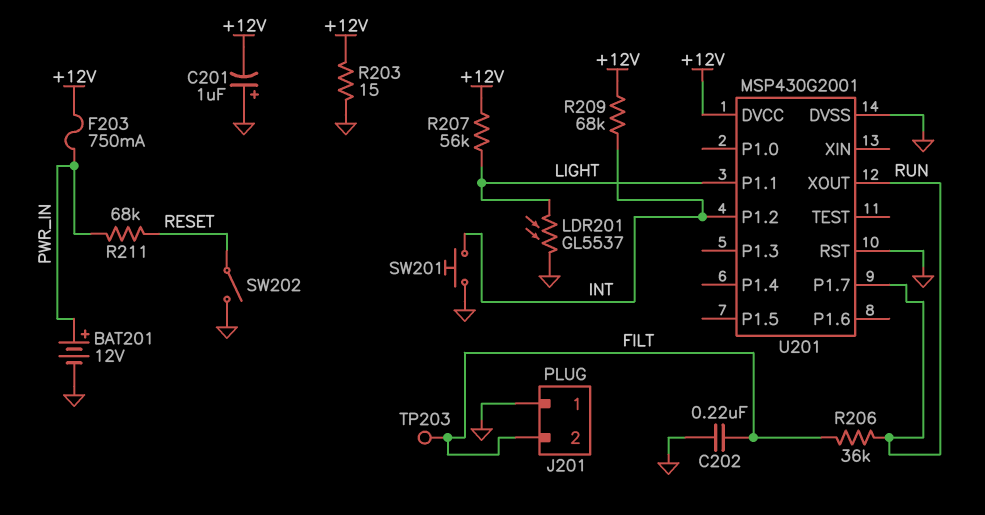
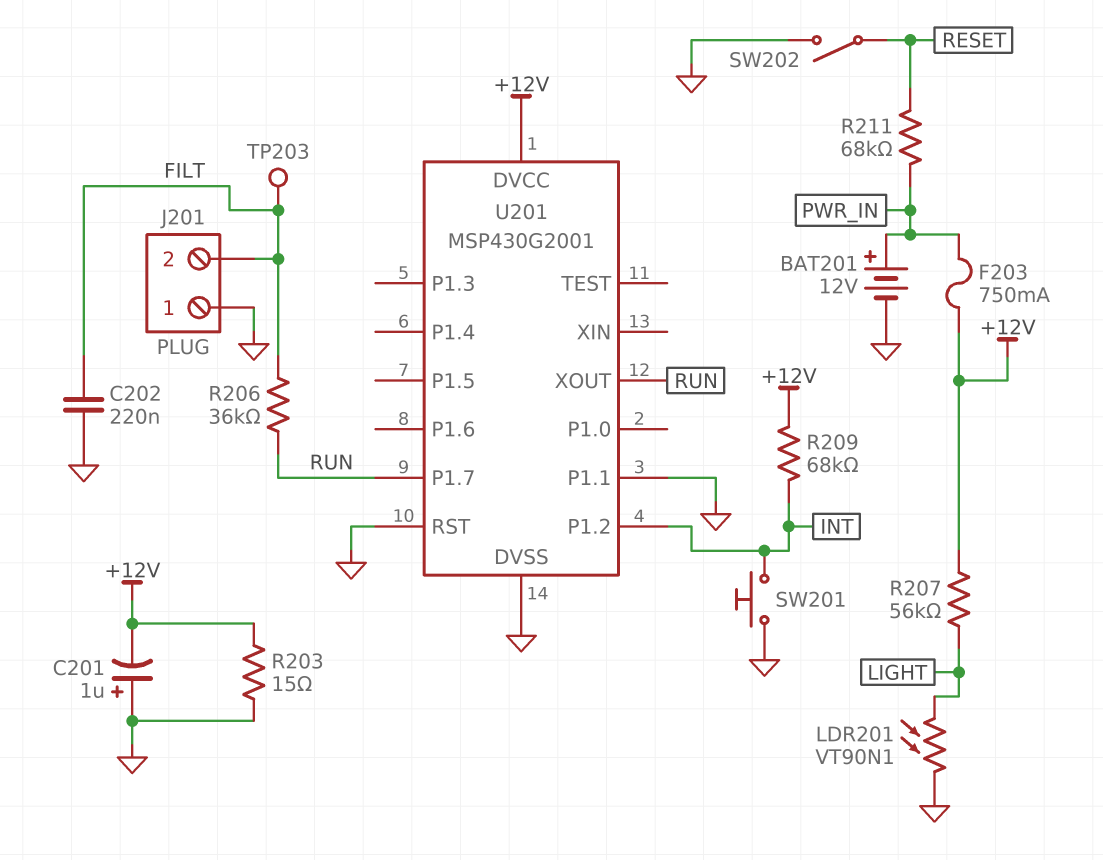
LDR201: GL5537 (GND, LIGHT) -> VT90N1 (GND, LIGHT)
U201 pin P1.1: LIGHT -> GND

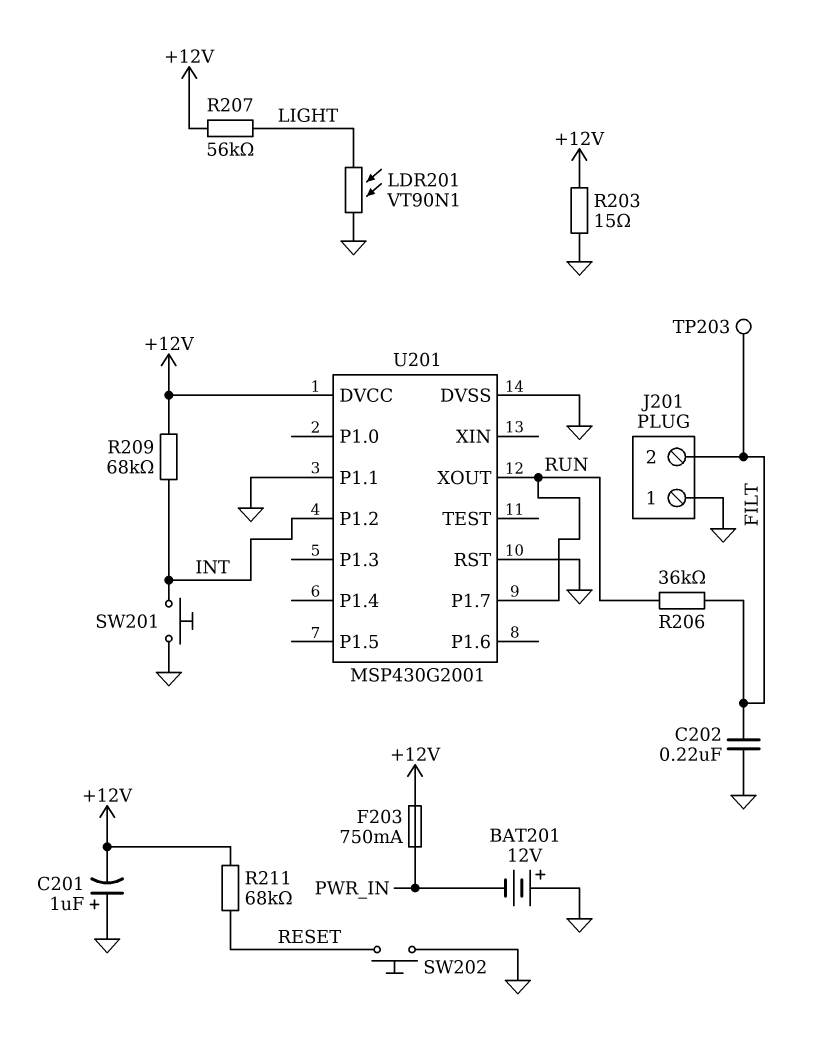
BAT201: 12V (plus PWR_IN, minus GND) -> 12V (plus GND, minus PWR_IN)
R211: 68k (PWR_IN, RESET) -> 68k (+12V, RESET)
SW202: switch (GND, RESET) -> button (GND, RESET)

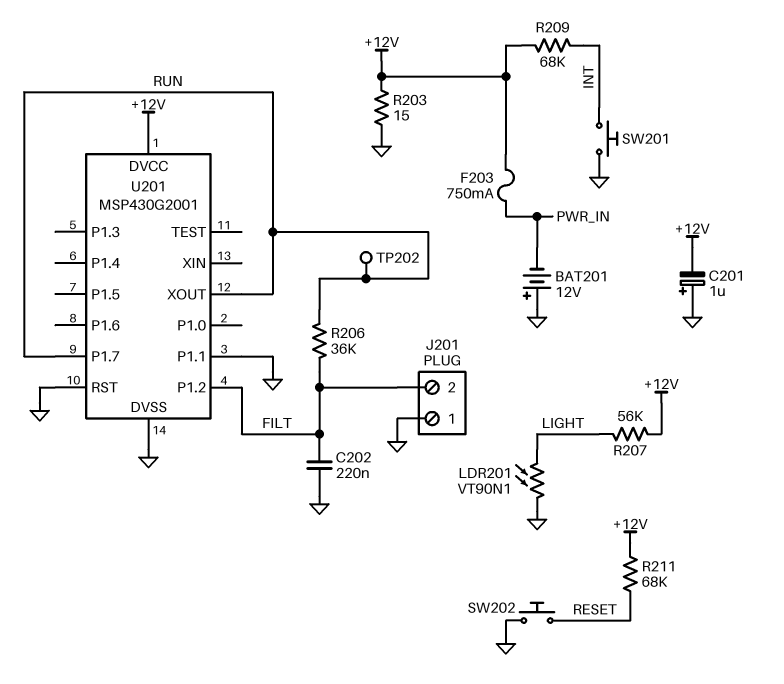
TP202: none -> test point (RUN)
TP203: test point (FILT) -> none
U201 pin P1.2: INT -> FILT

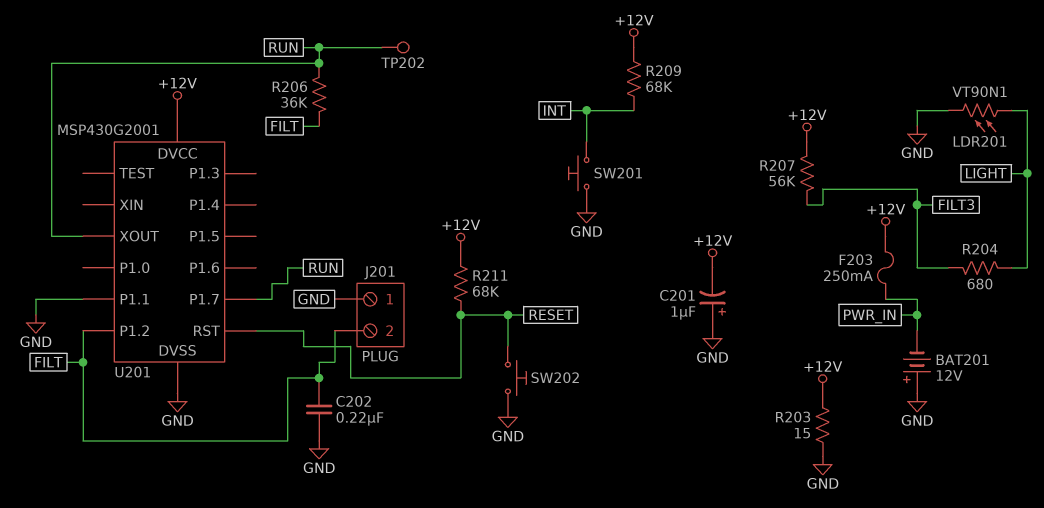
F203: 750mA (+12V, PWR_IN) -> 250mA (+12V, PWR_IN)
R204: none -> 680 (FILT3, LIGHT)
R207: 56k (+12V, LIGHT) -> 56k (+12V, FILT3)
U201 pin RST: GND -> RESET

